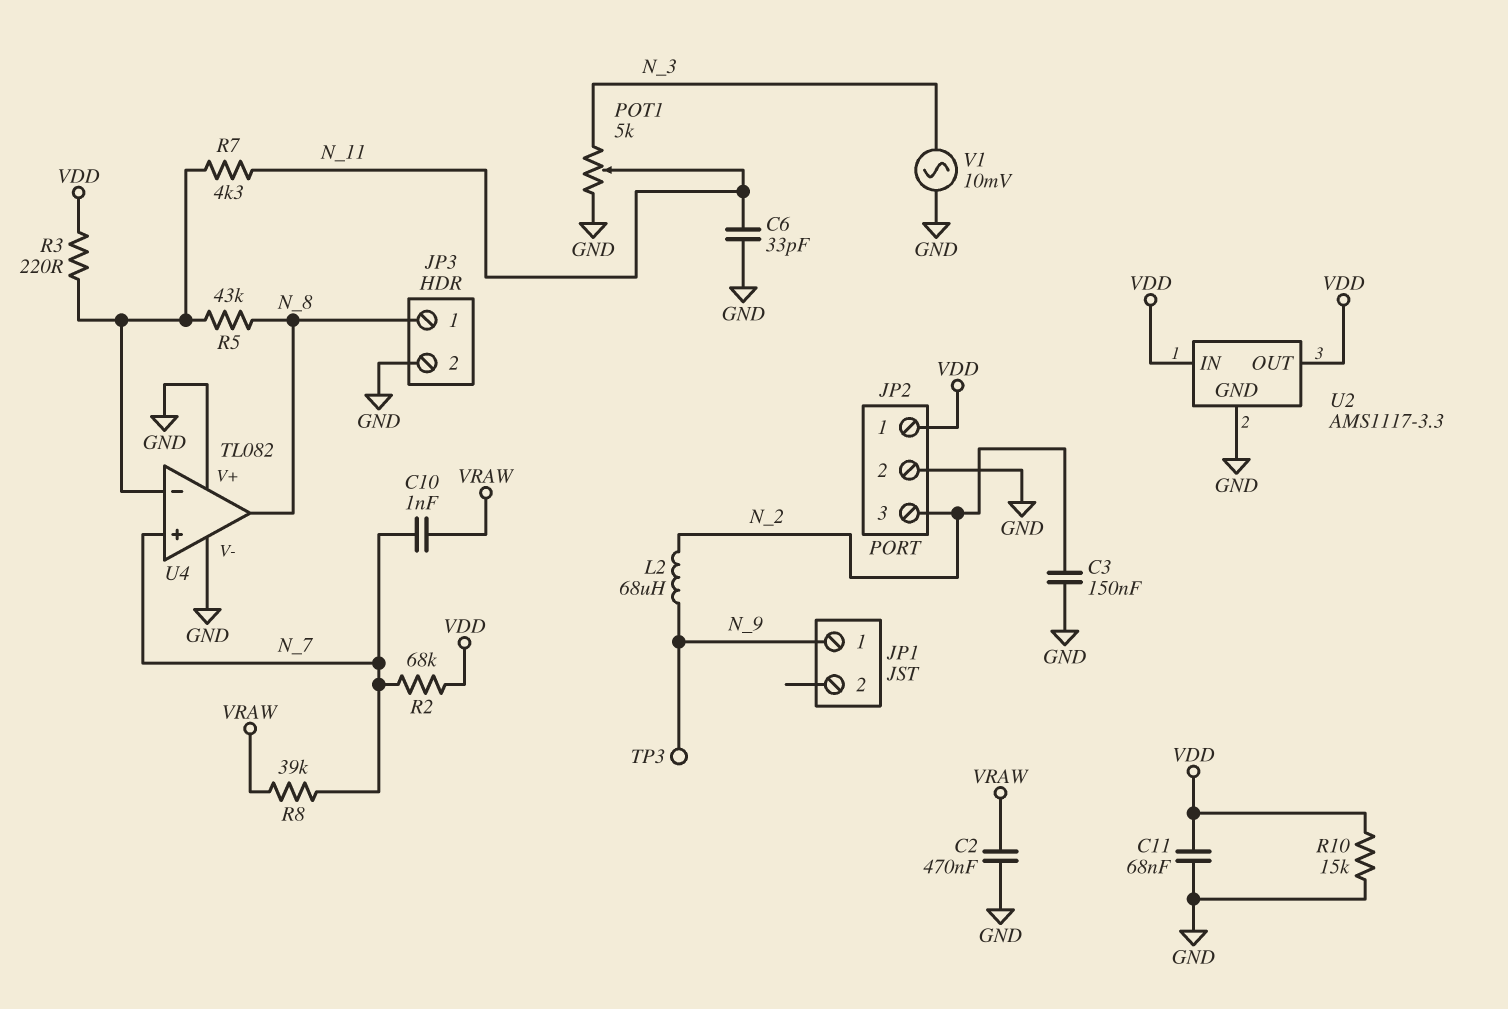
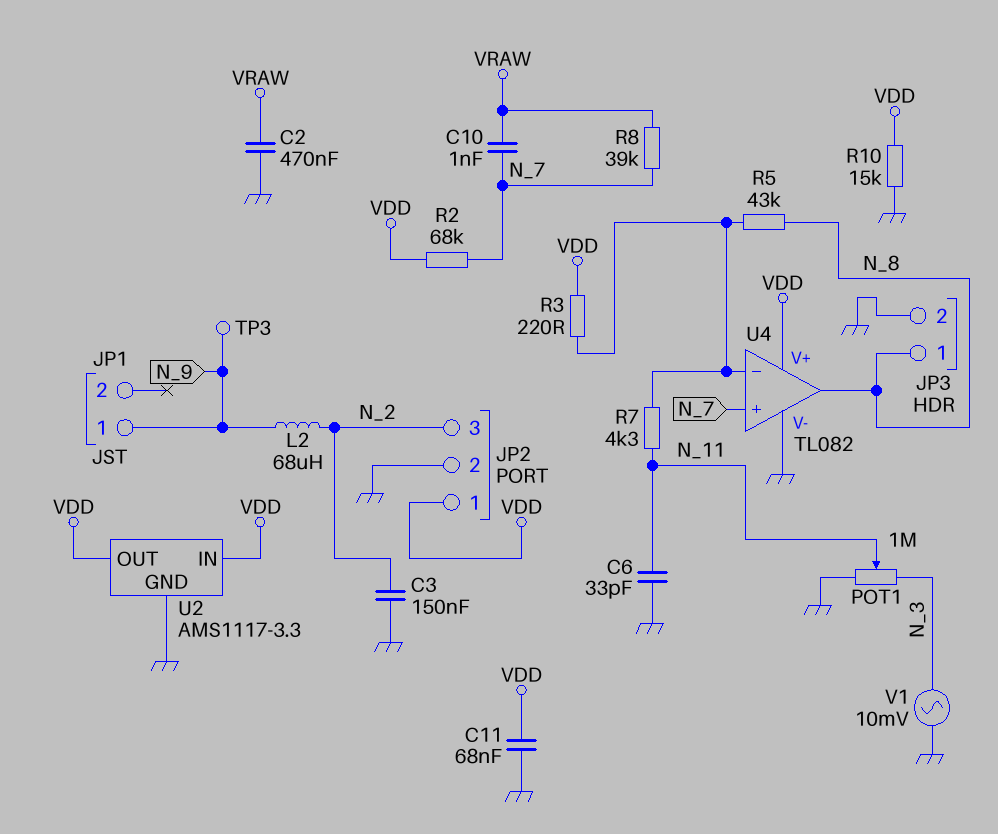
POT1: 5k (GND, N_3, wiper N_11) -> 1M (GND, N_3, wiper N_11)
U4 pin V+: GND -> VDD

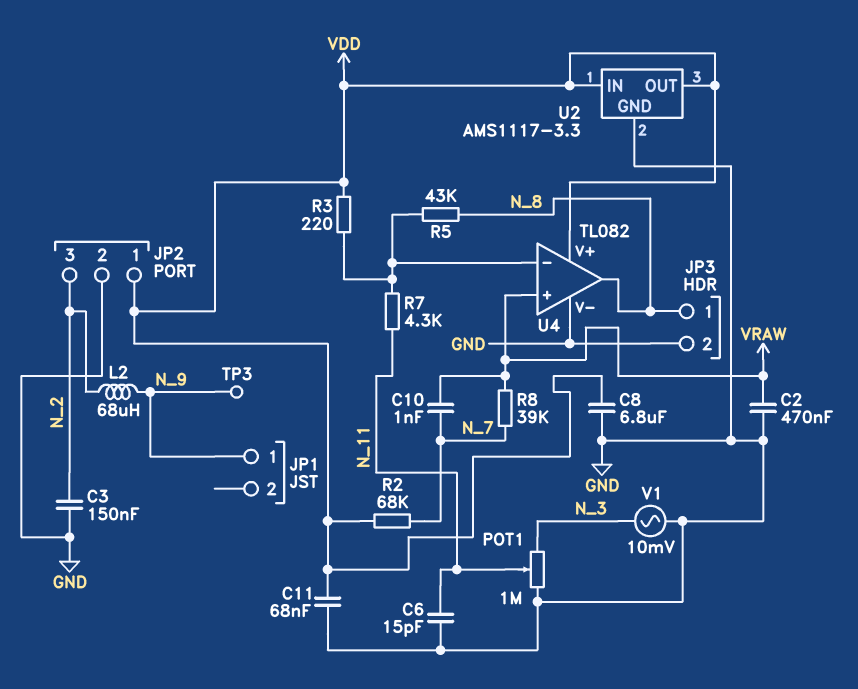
C6: 33pF (GND, N_11) -> 15pF (GND, N_11)
C8: none -> 6.8uF (GND, VDD)
R10: 15k (GND, VDD) -> none
U4 pin in+: N_7 -> VRAW

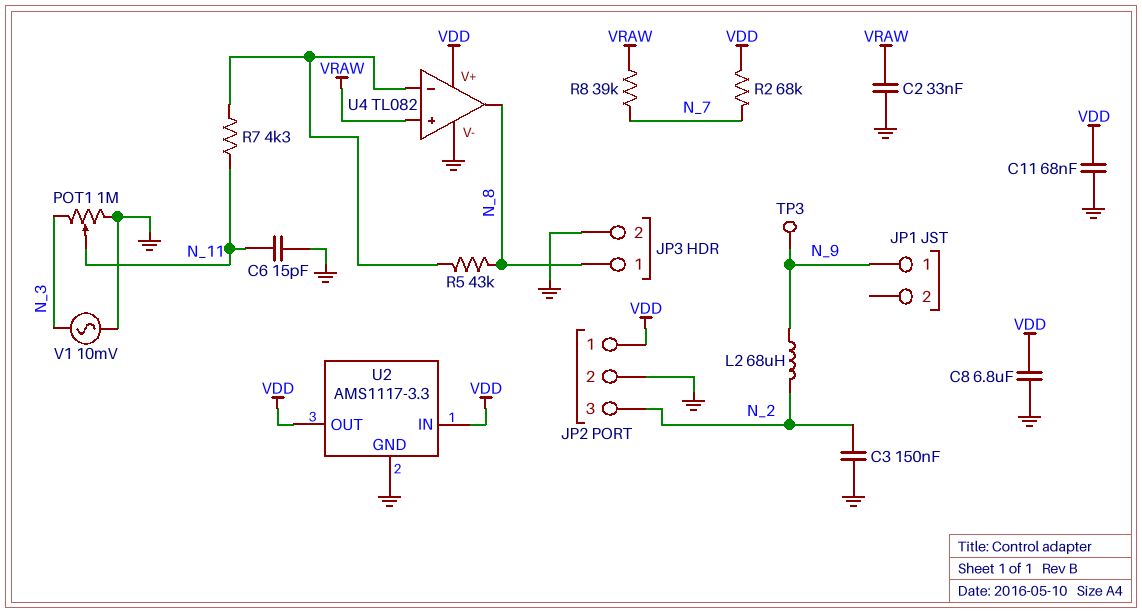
C2: 470nF (GND, VRAW) -> 33nF (GND, VRAW)
C10: 1nF (N_7, VRAW) -> none
R3: 220 (U4/in-, VDD) -> none

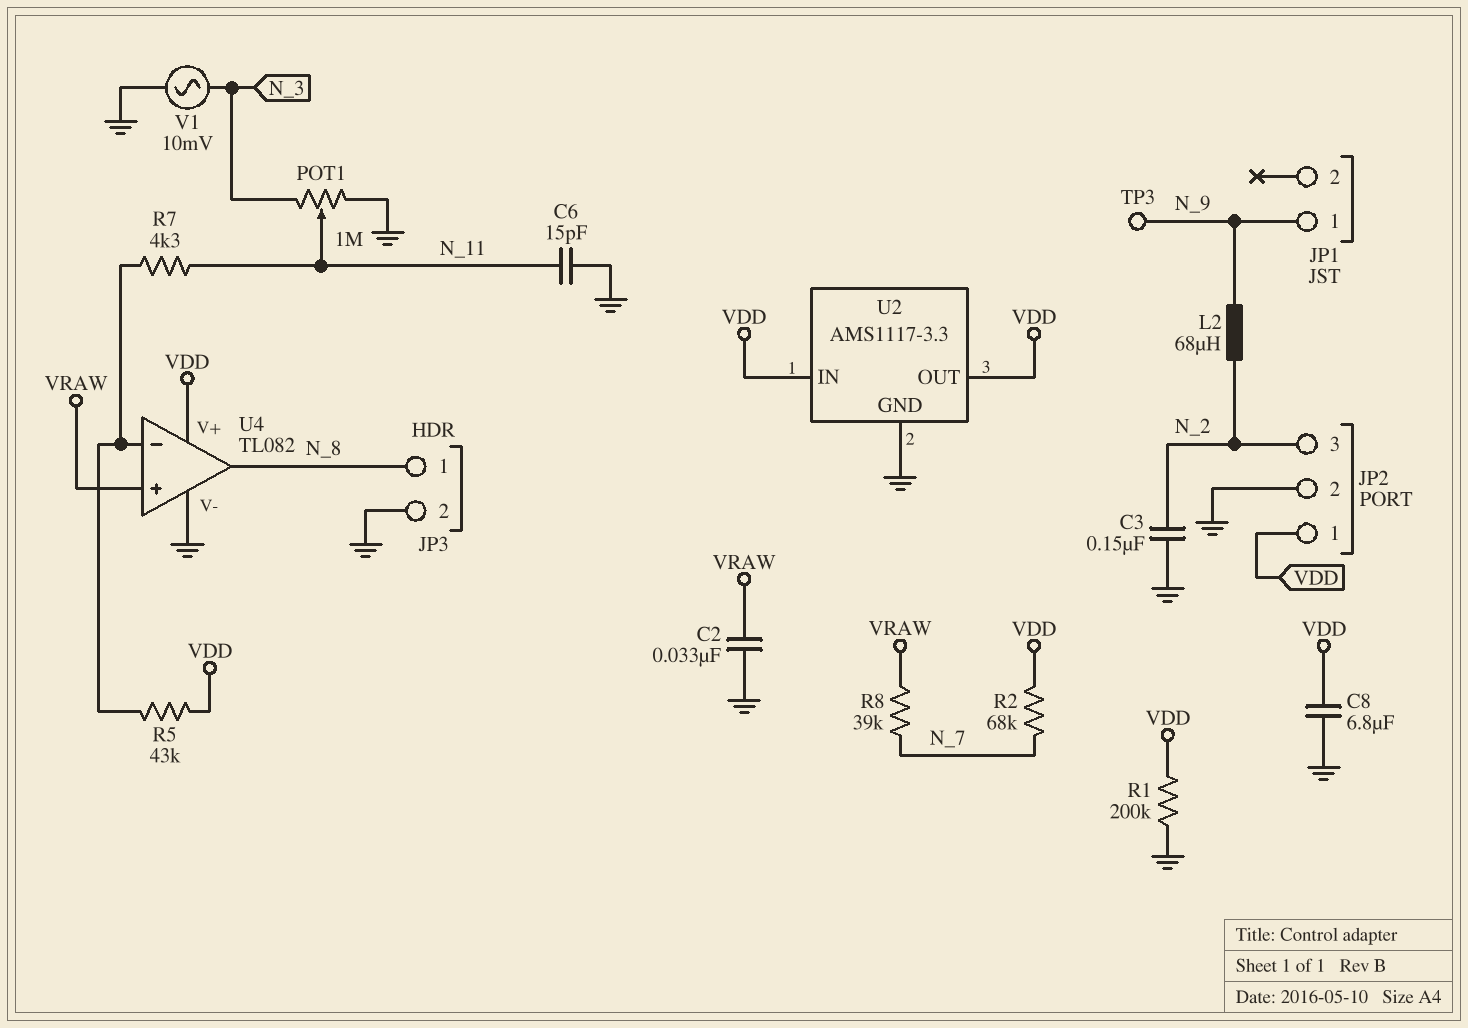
C11: 68nF (GND, VDD) -> none
R1: none -> 200k (GND, VDD)
R5: 43k (N_8, U4/in-) -> 43k (U4/in-, VDD)

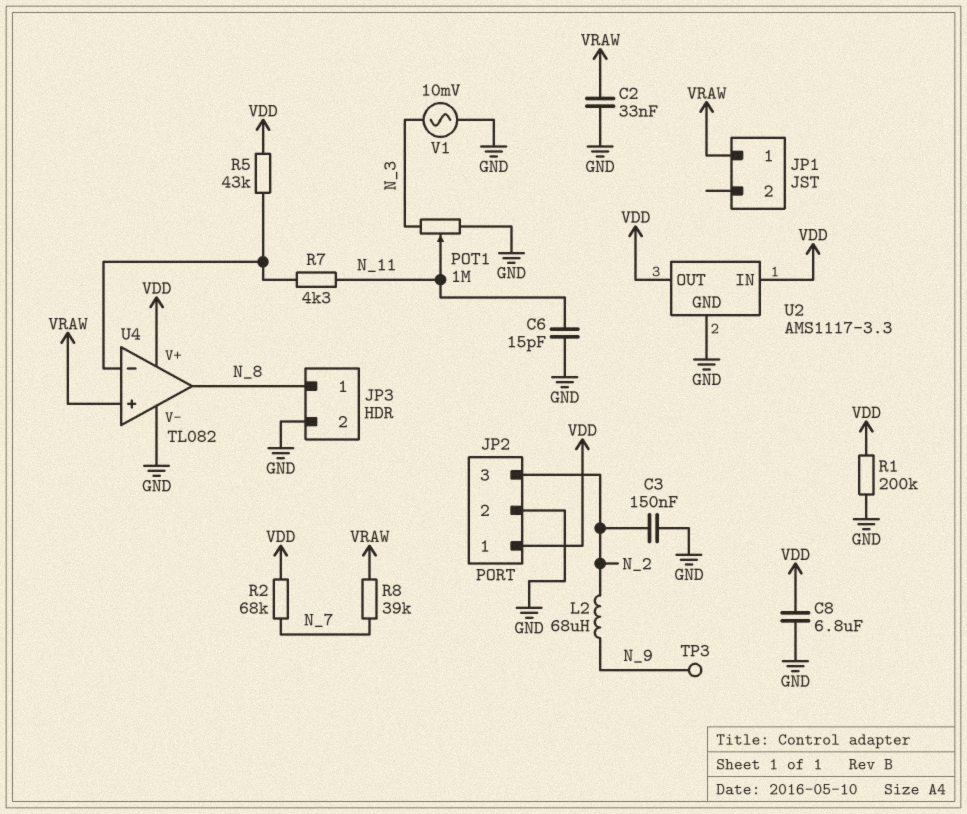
JP1 pin 1: N_9 -> VRAW

